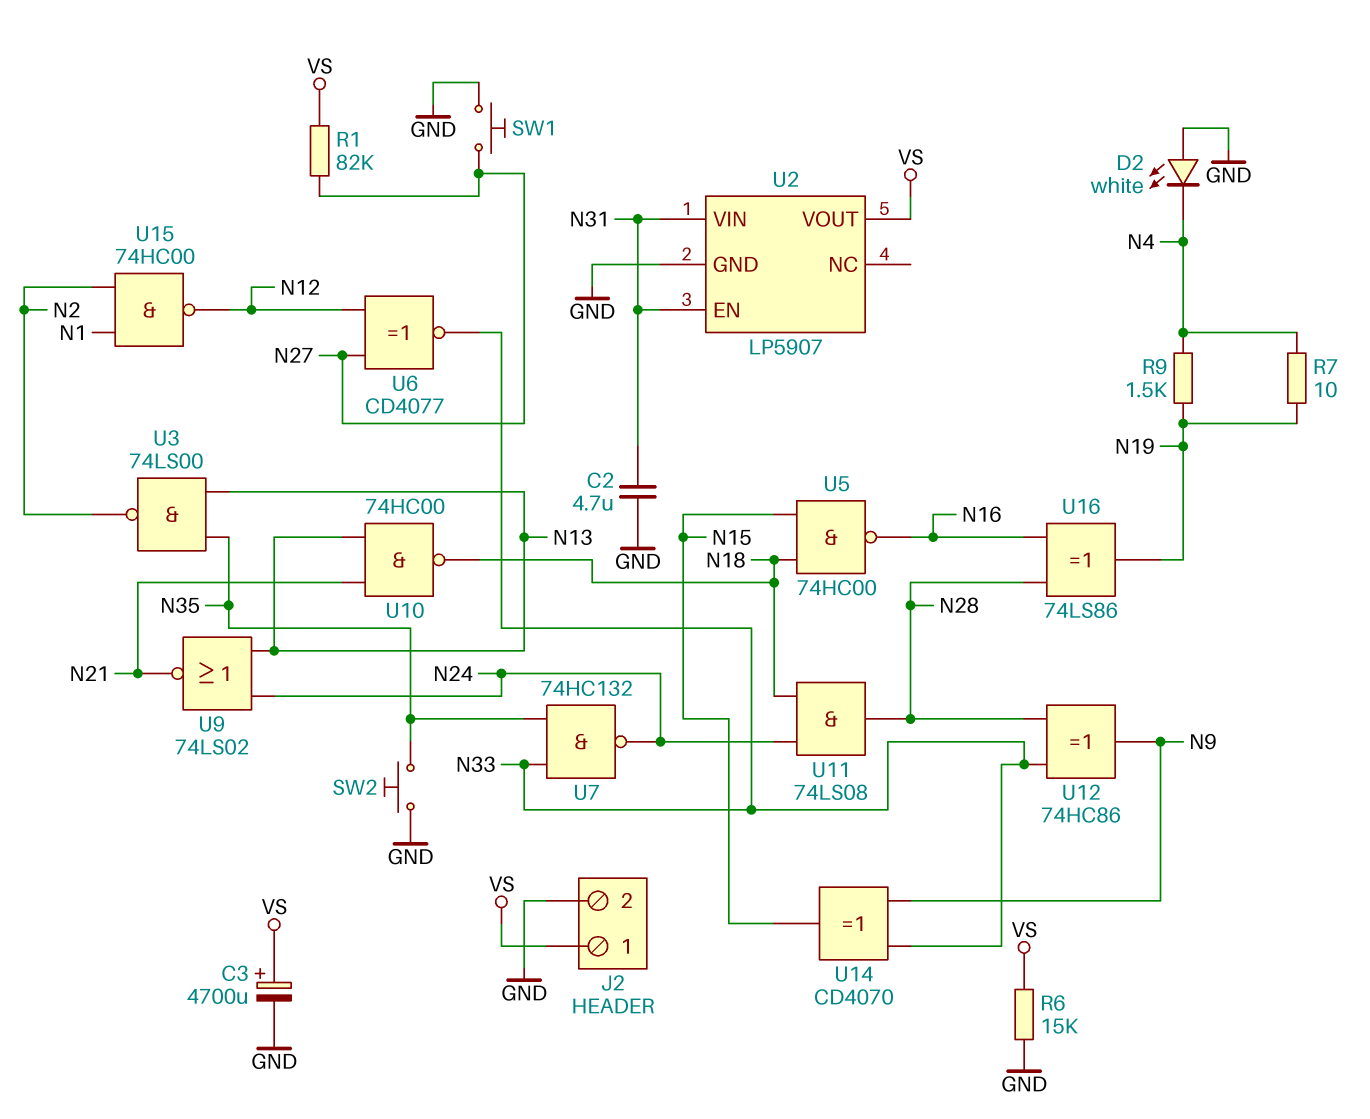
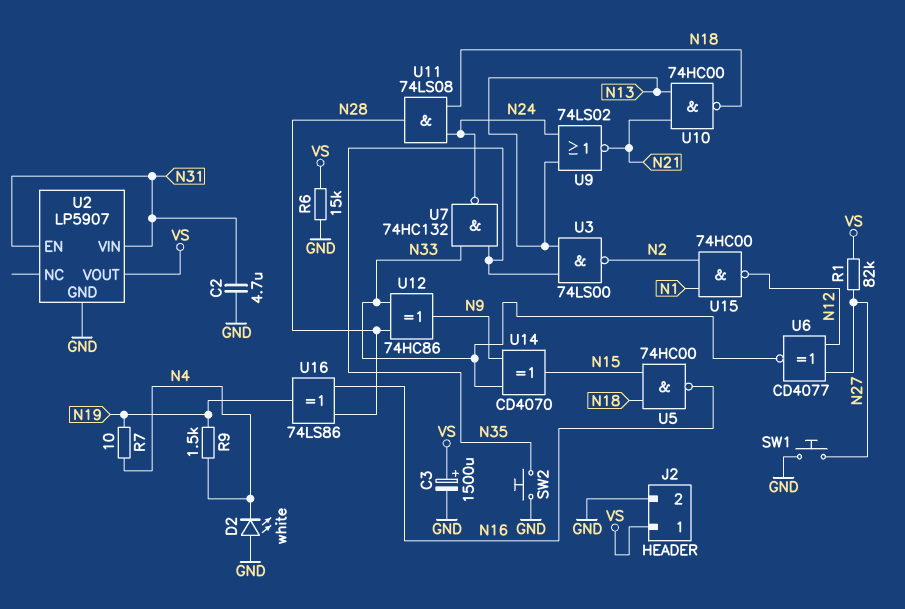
C3: 4700uF (plus VS, minus GND) -> 1500uF (plus VS, minus GND)

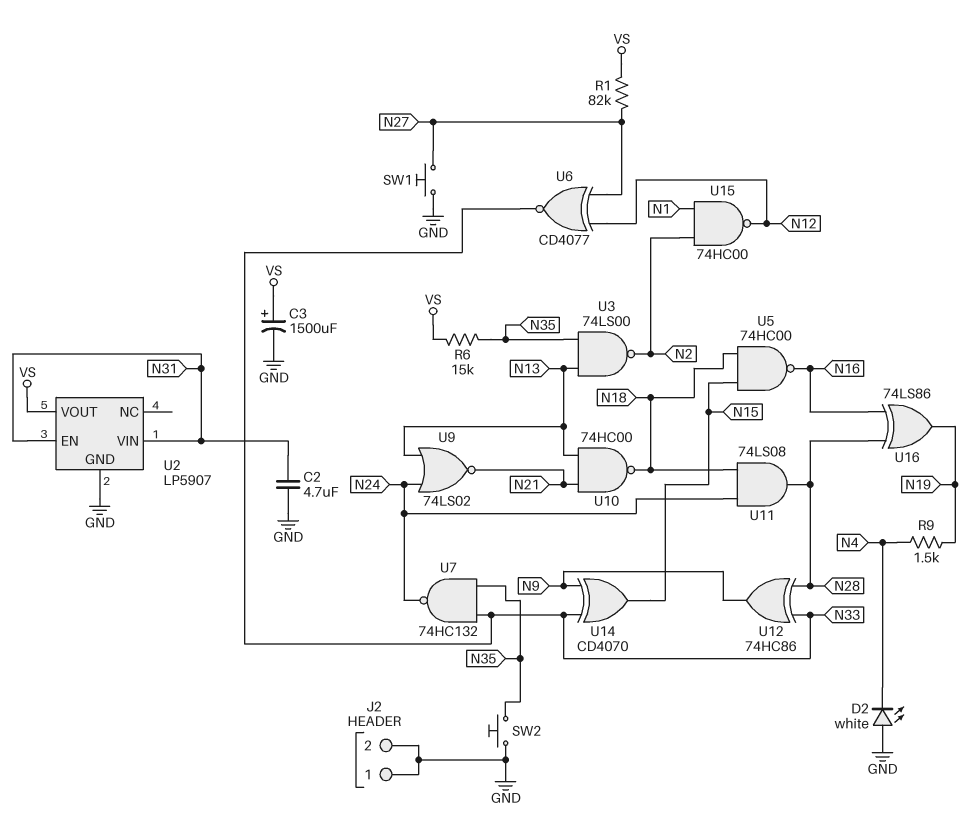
J2 pin 1: VS -> GND
R6: 15k (GND, VS) -> 15k (N35, VS)
R7: 10 (N4, N19) -> none

